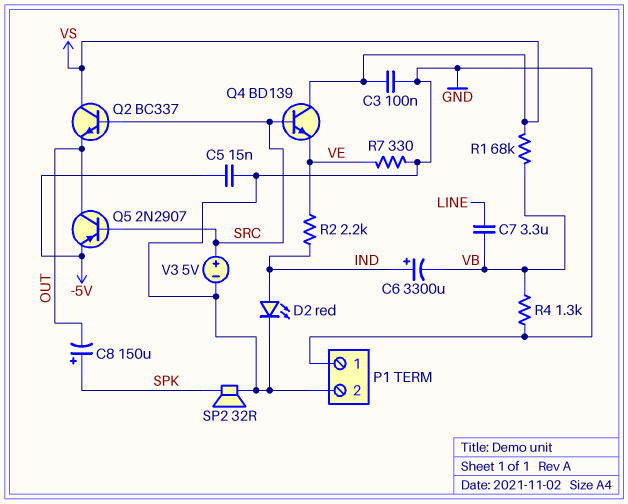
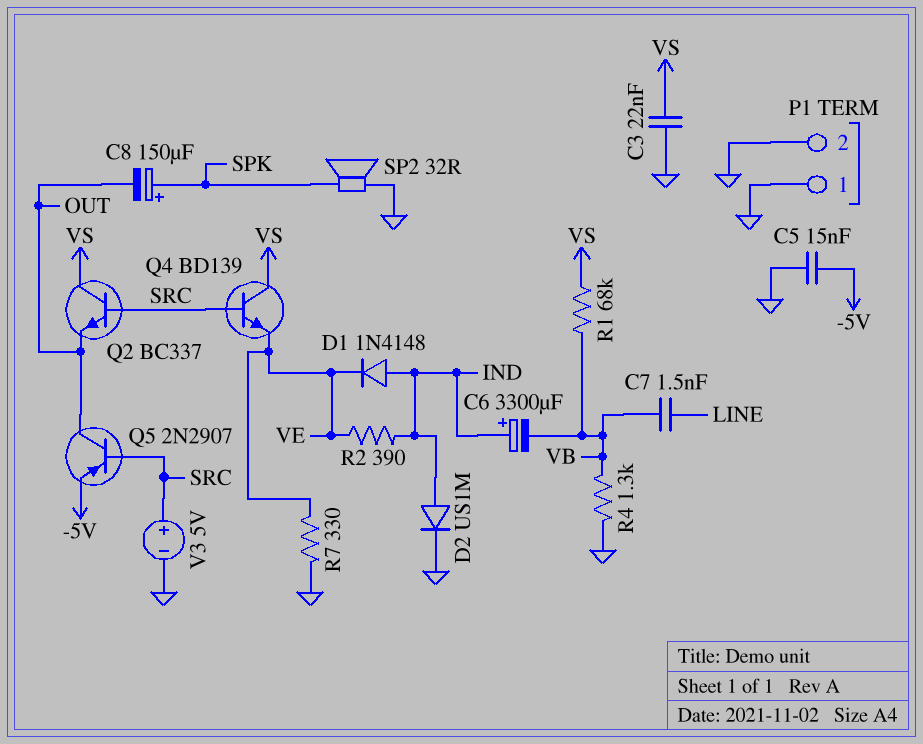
C3: 100nF (GND, VS) -> 22nF (GND, VS)
C7: 3.3uF (LINE, VB) -> 1.5nF (LINE, VB)
D1: none -> diode 1N4148 (A IND, K VE)
D2: LED red (A IND, K GND) -> diode US1M (A IND, K GND)
R2: 2.2k (IND, VE) -> 390 (IND, VE)

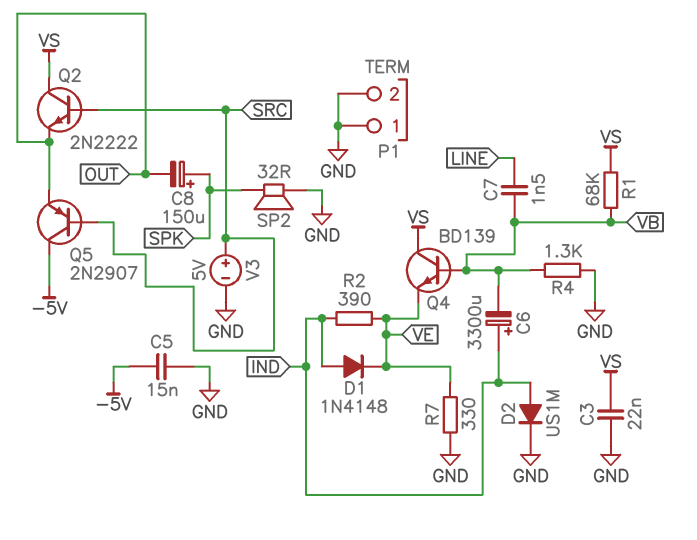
Q2: NPN BC337 (B SRC, C VS, E OUT) -> NPN 2N2222 (B SRC, C VS, E OUT)
Q4: NPN BD139 (B SRC, C VS, E VE) -> NPN BD139 (B VB, C VS, E VE)
Q5: PNP 2N2907 (B SRC, C OUT, E -5V) -> PNP 2N2907 (B SRC, C -5V, E OUT)

